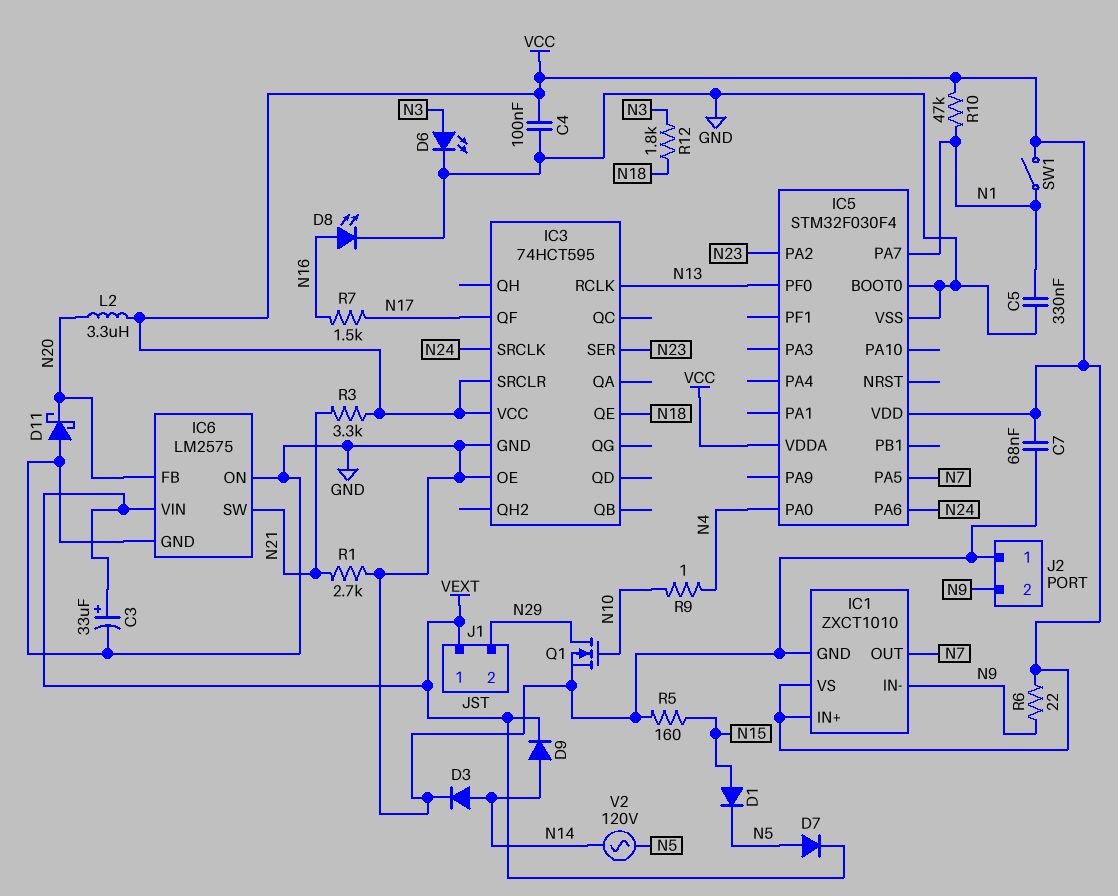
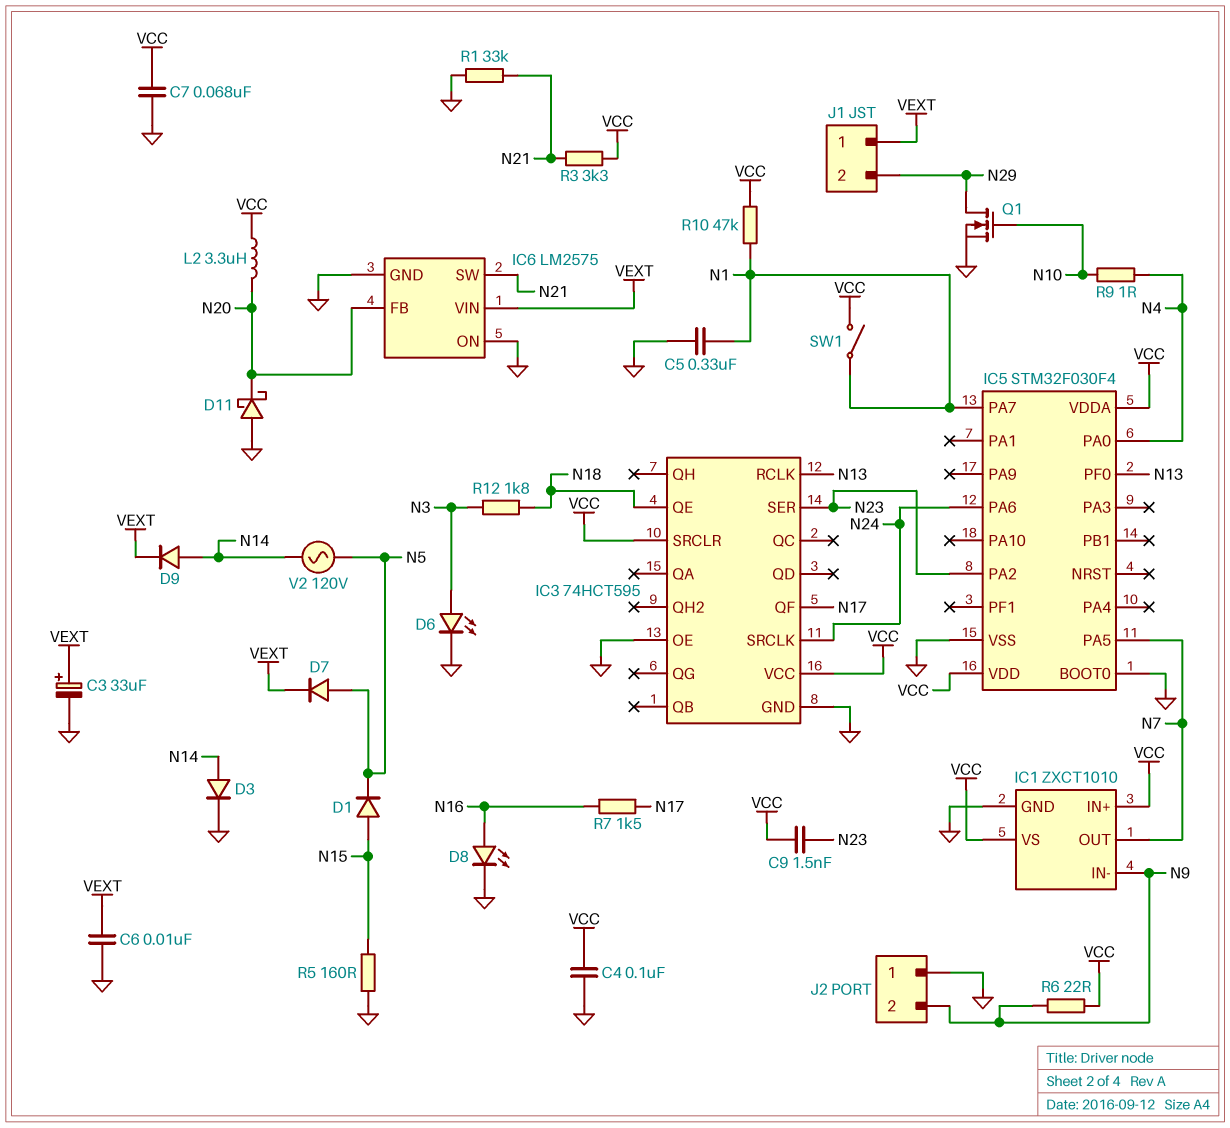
C6: none -> 10nF (GND, VEXT)
C9: none -> 1.5nF (N23, VCC)
R1: 2.7k (GND, N21) -> 33k (GND, N21)

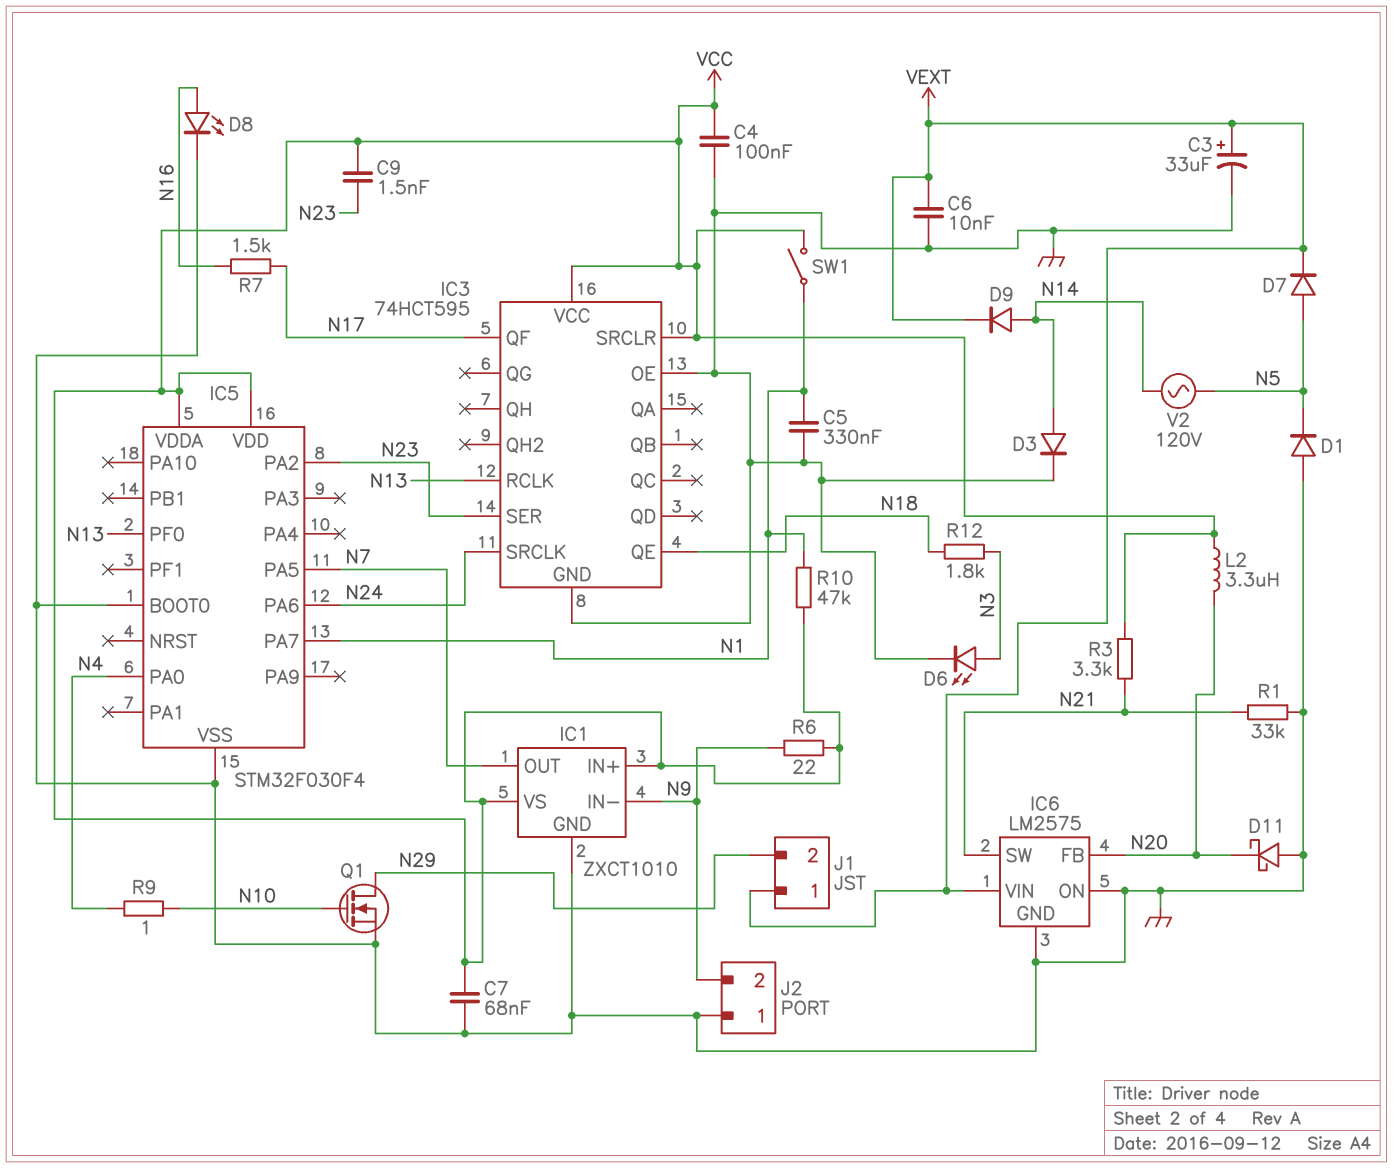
D1: diode (A N15, K N5) -> diode (A GND, K N5)
R5: 160 (GND, N15) -> none

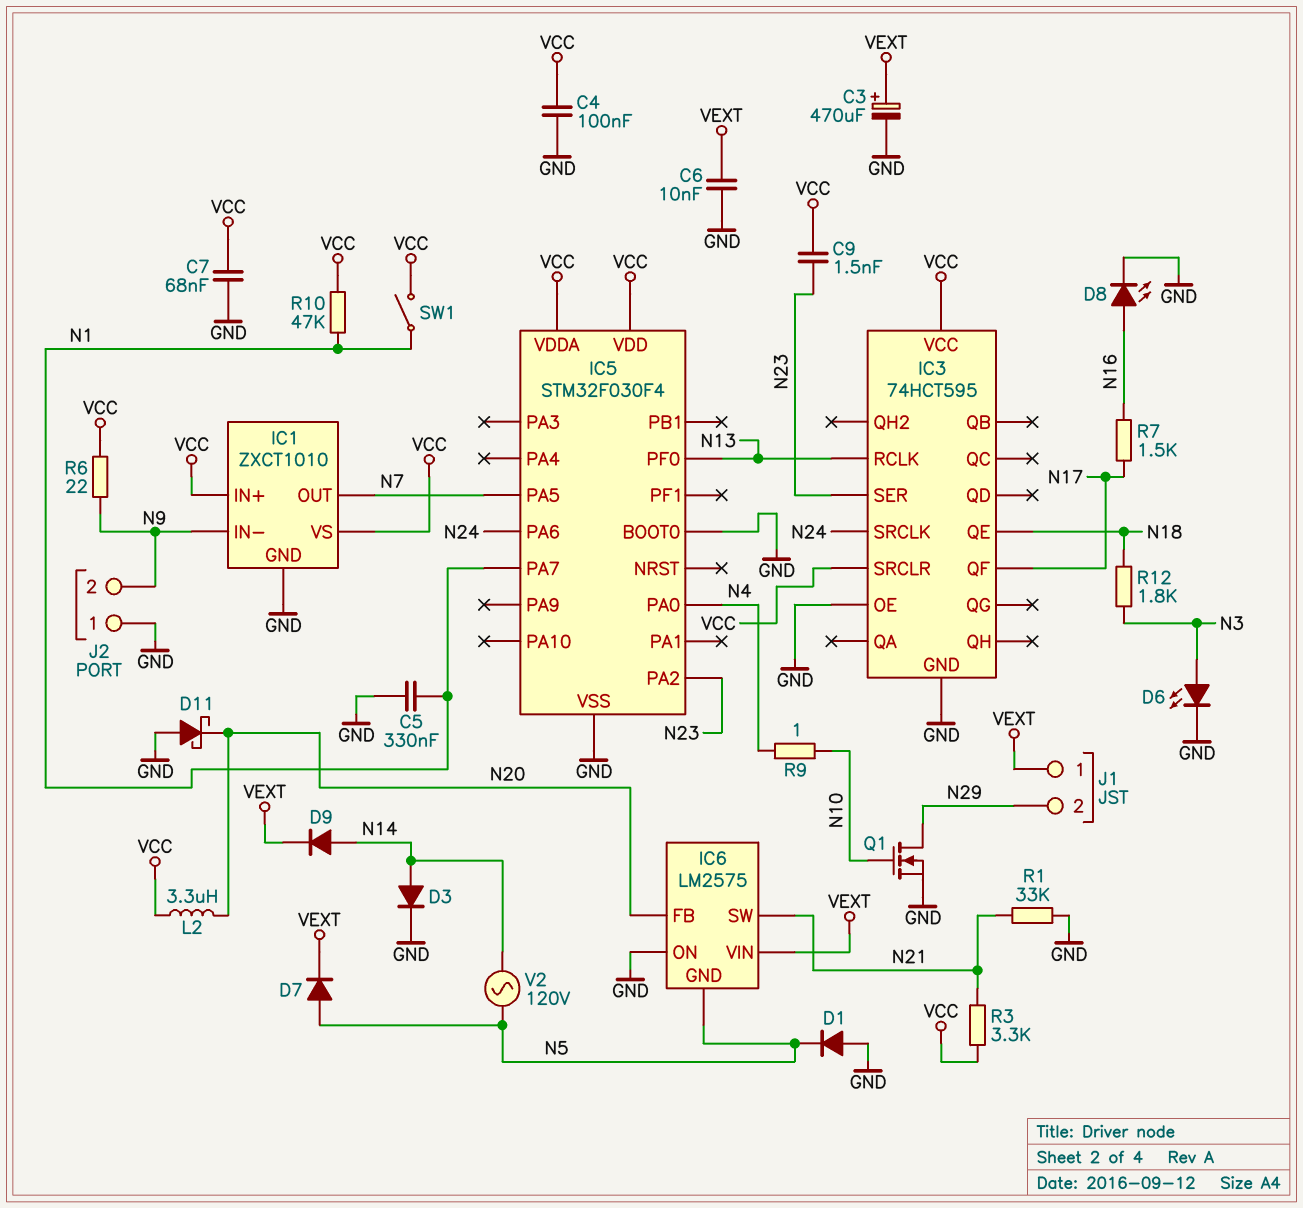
C3: 33uF (plus VEXT, minus GND) -> 470uF (plus VEXT, minus GND)
IC6 pin GND: GND -> N5

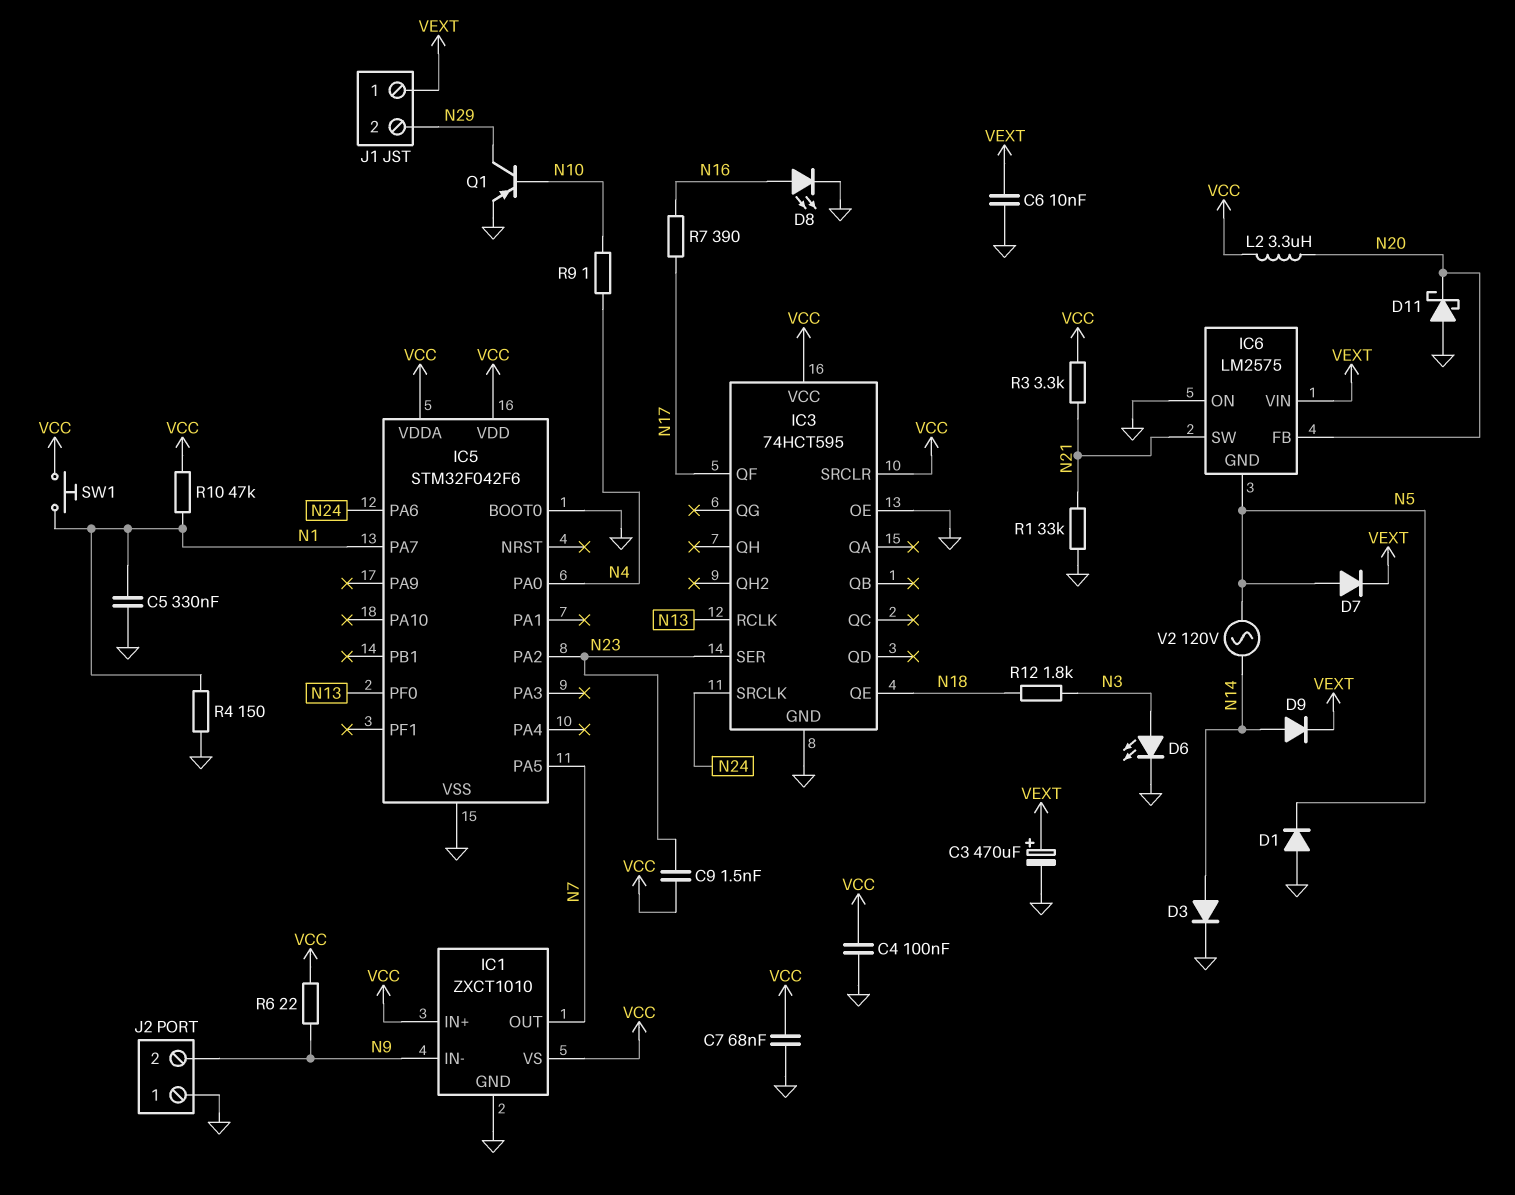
IC5: STM32F030F4 -> STM32F042F6
Q1: NMOS (G N10, D N29, S GND) -> PNP (B N10, C N29, E GND)
R4: none -> 150 (GND, N1)
R7: 1.5k (N16, N17) -> 390 (N16, N17)
SW1: switch (N1, VCC) -> button (N1, VCC)

